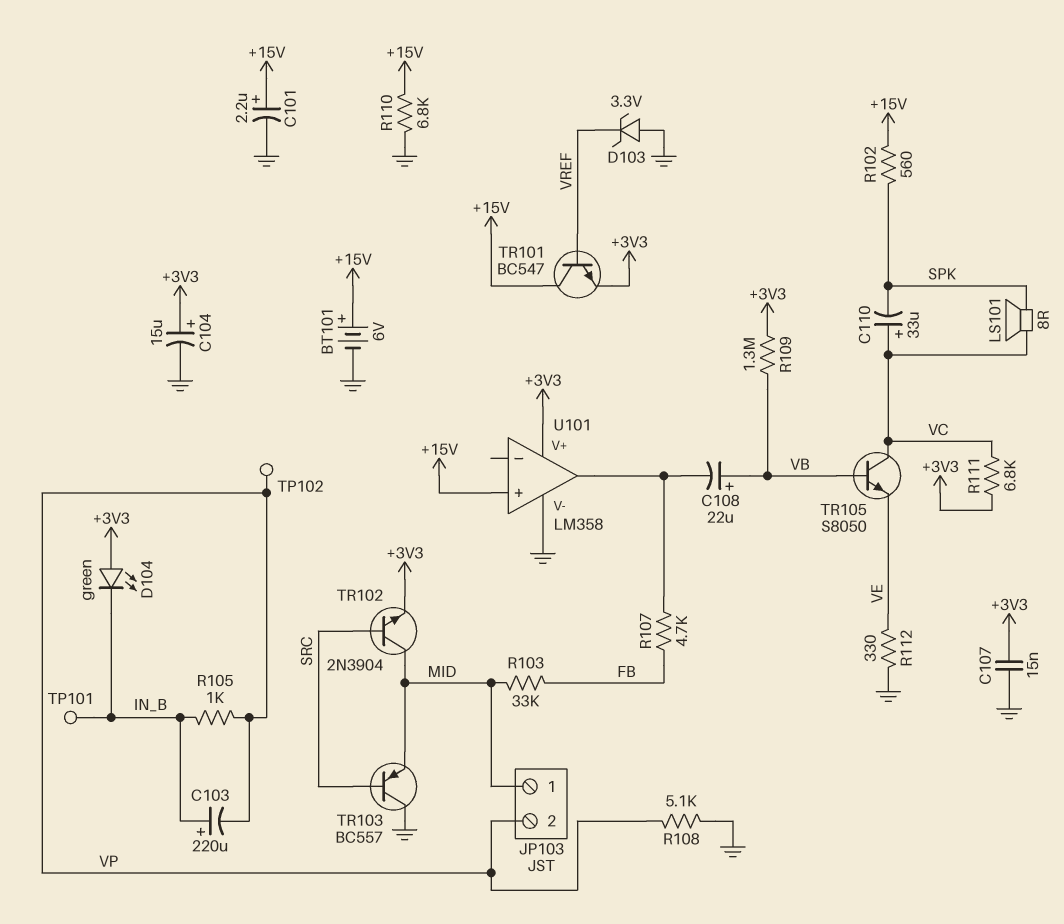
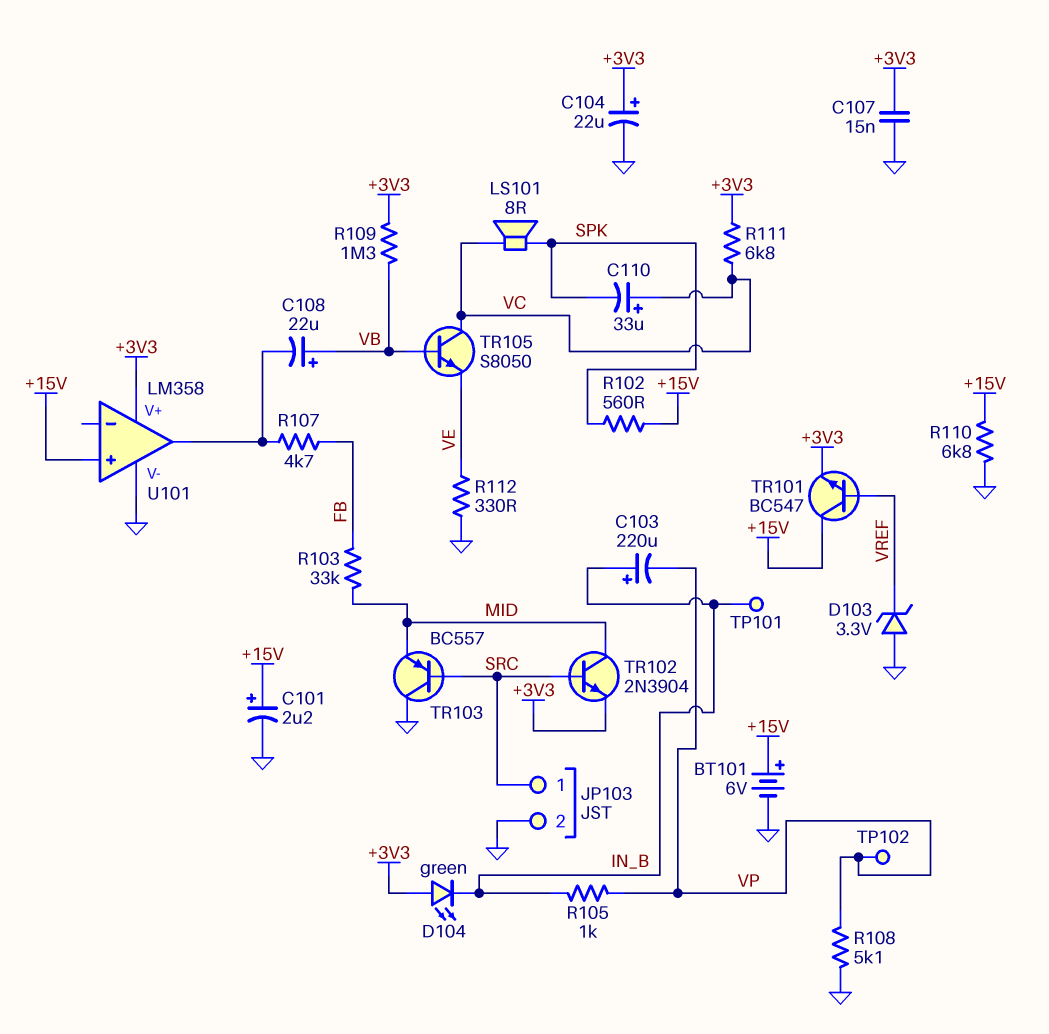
C104: 15uF (plus +3V3, minus GND) -> 22uF (plus +3V3, minus GND)
JP103 pin 1: MID -> SRC
JP103 pin 2: VP -> GND

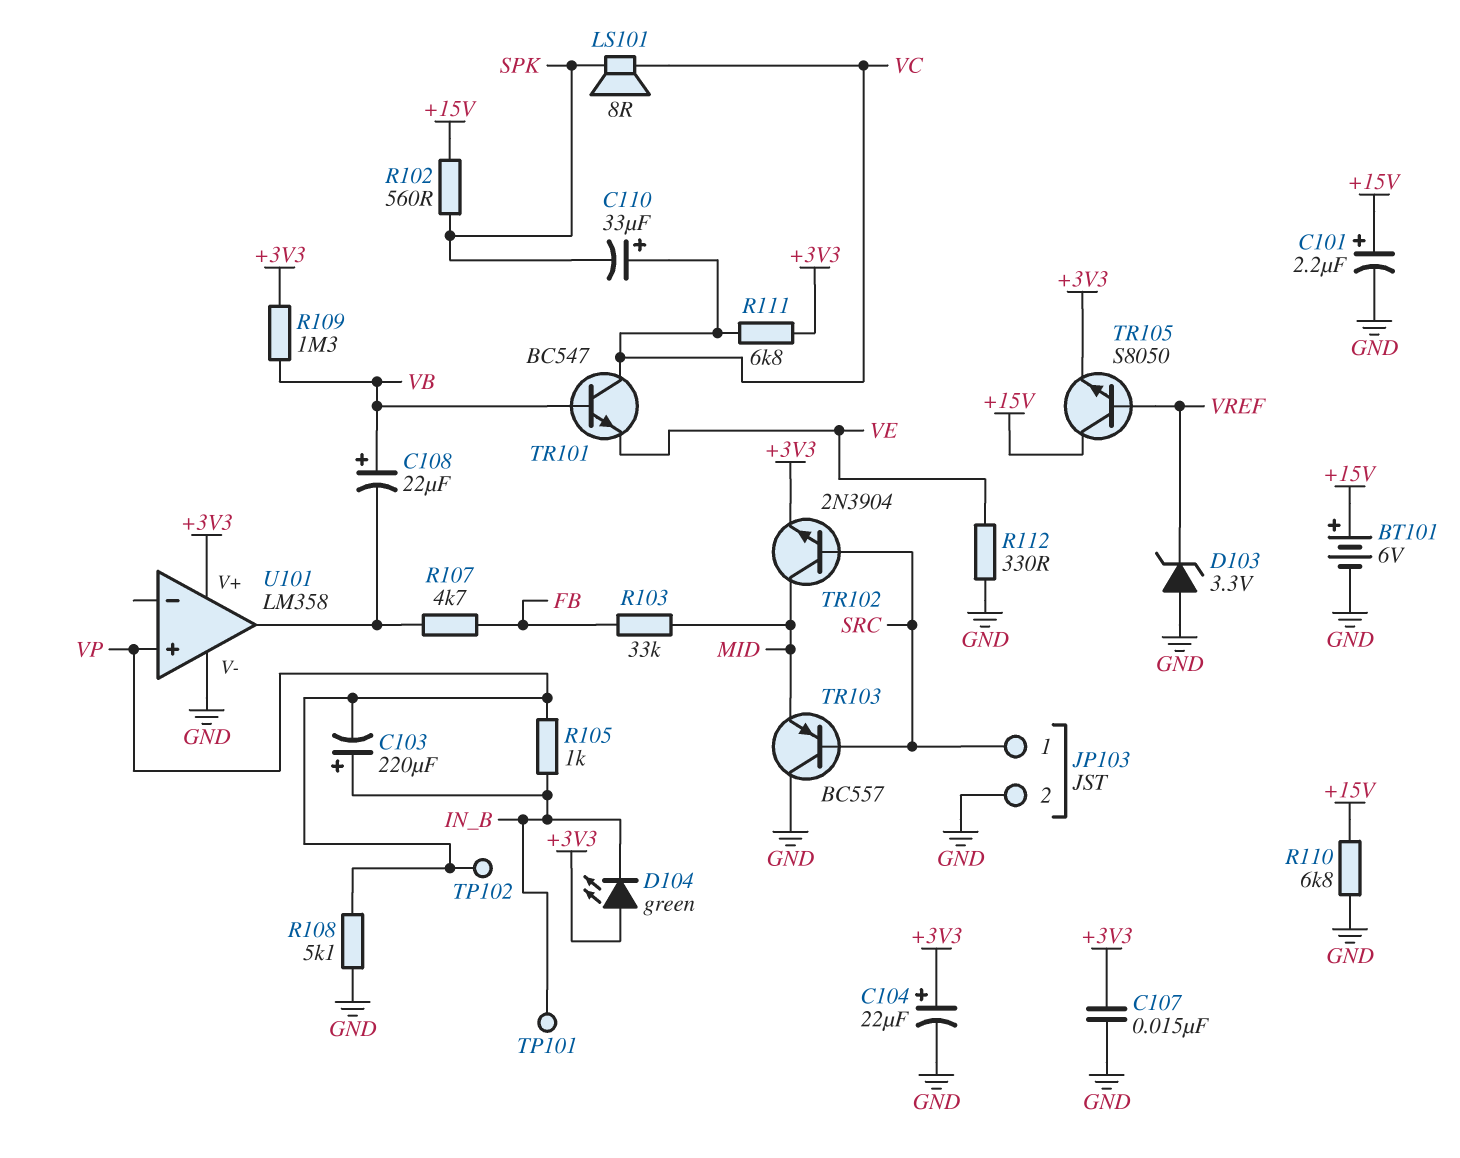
TR101: NPN BC547 (B VREF, C +15V, E +3V3) -> NPN BC547 (B VB, C VC, E VE)
TR105: NPN S8050 (B VB, C VC, E VE) -> NPN S8050 (B VREF, C +15V, E +3V3)
U101 pin in+: +15V -> VP

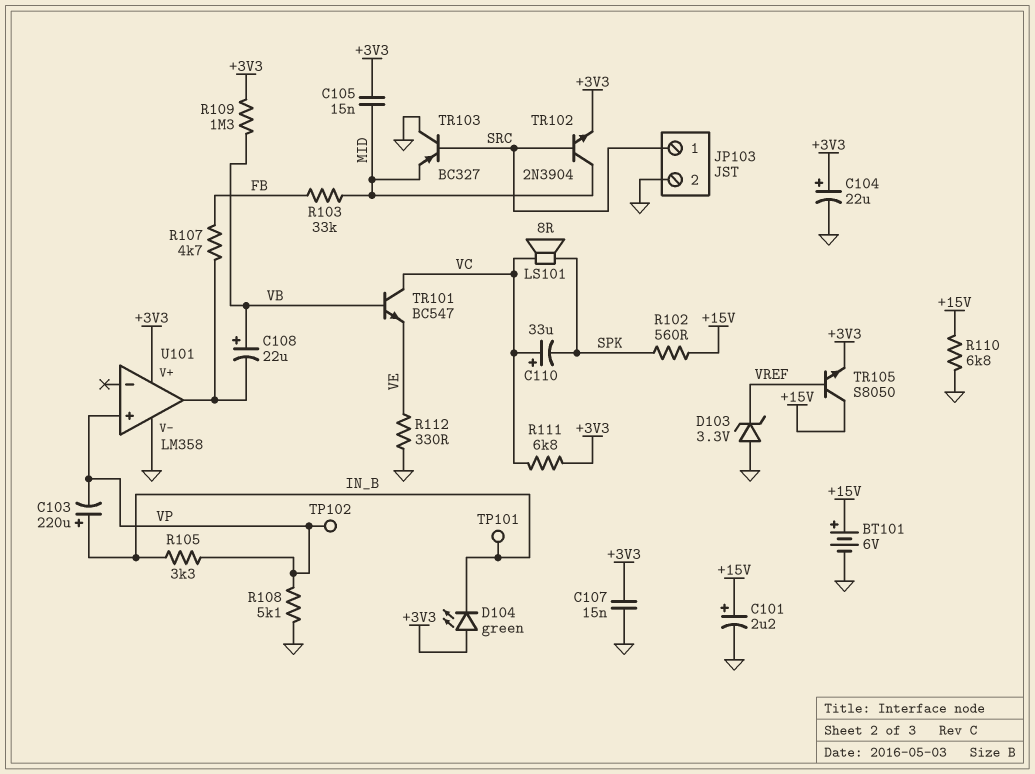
C105: none -> 15nF (+3V3, MID)
R105: 1k (IN_B, VP) -> 3.3k (IN_B, VP)
TR103: PNP BC557 (B SRC, C GND, E MID) -> PNP BC327 (B SRC, C GND, E MID)

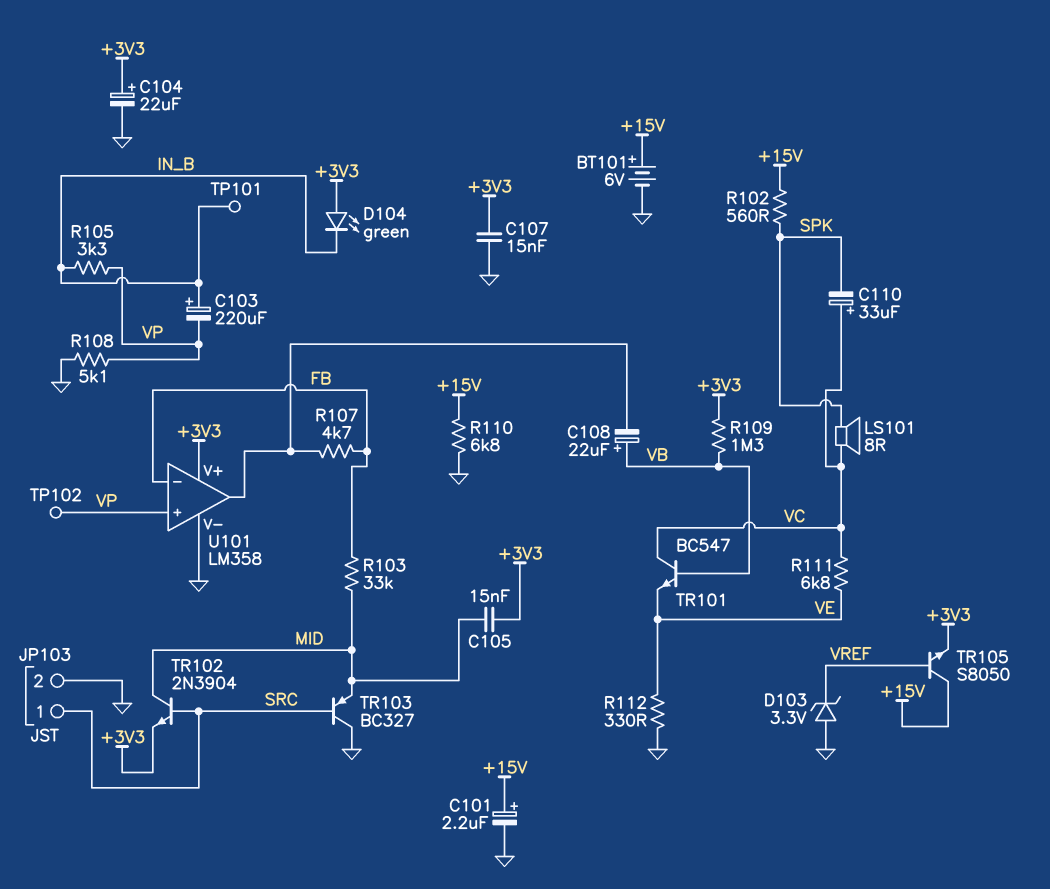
R111: 6.8k (+3V3, VC) -> 6.8k (VC, VE)
U101 pin in-: none -> FB

